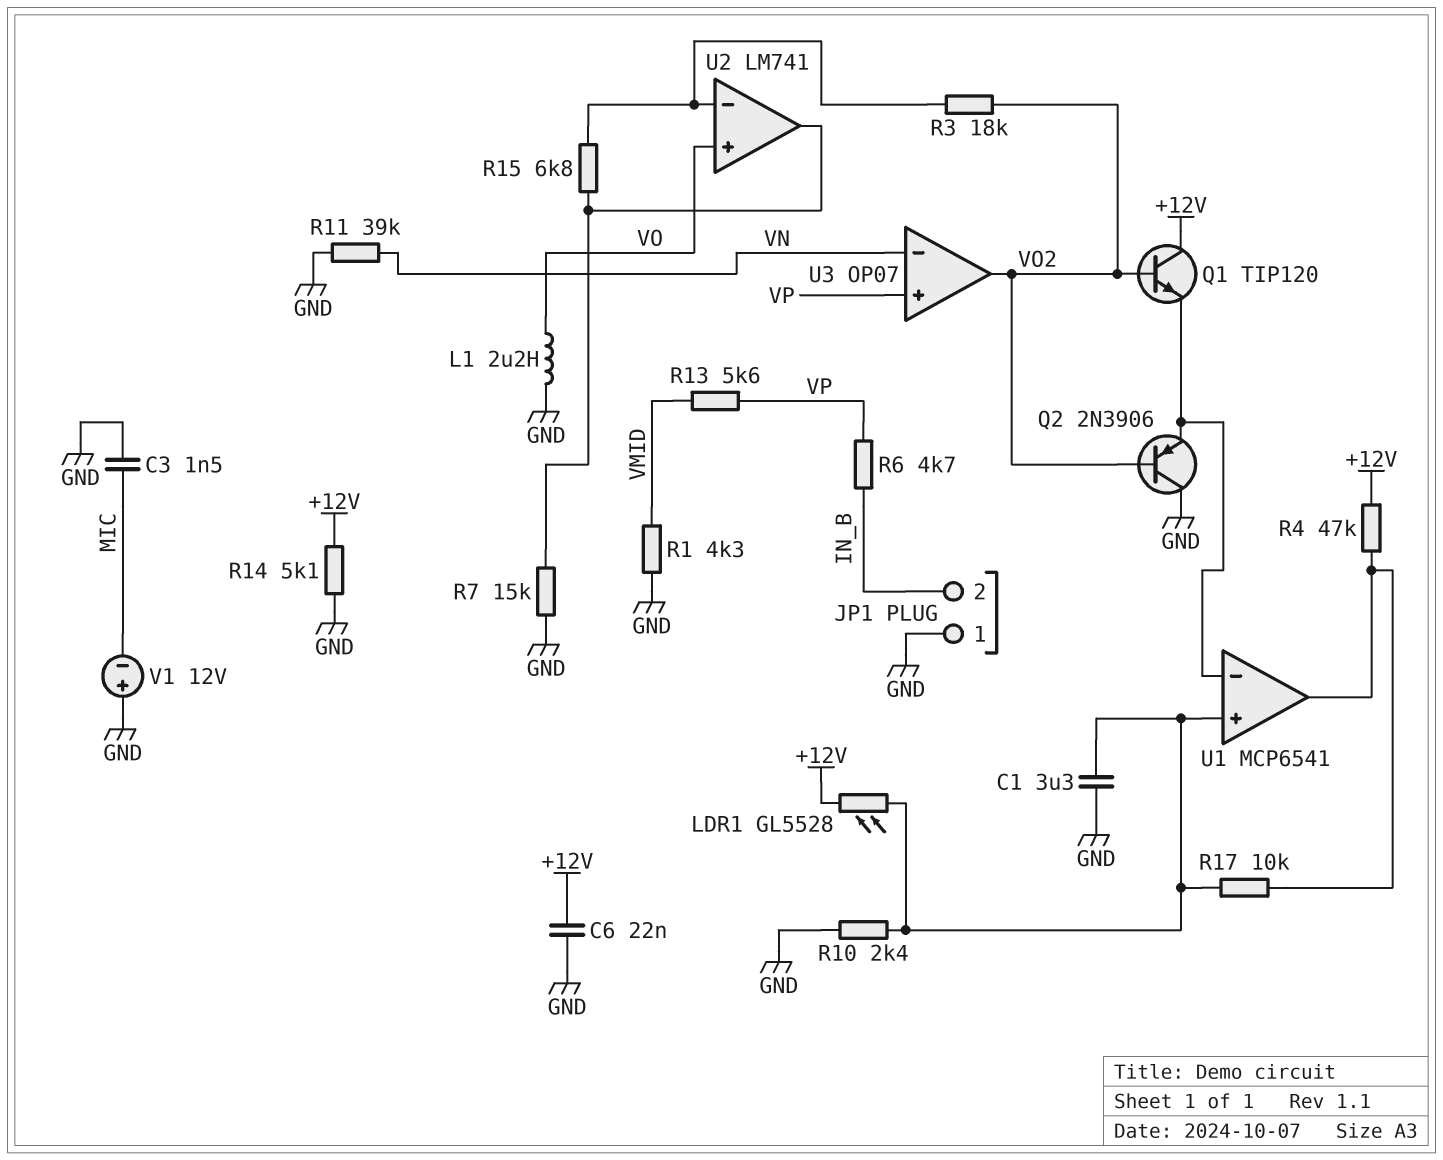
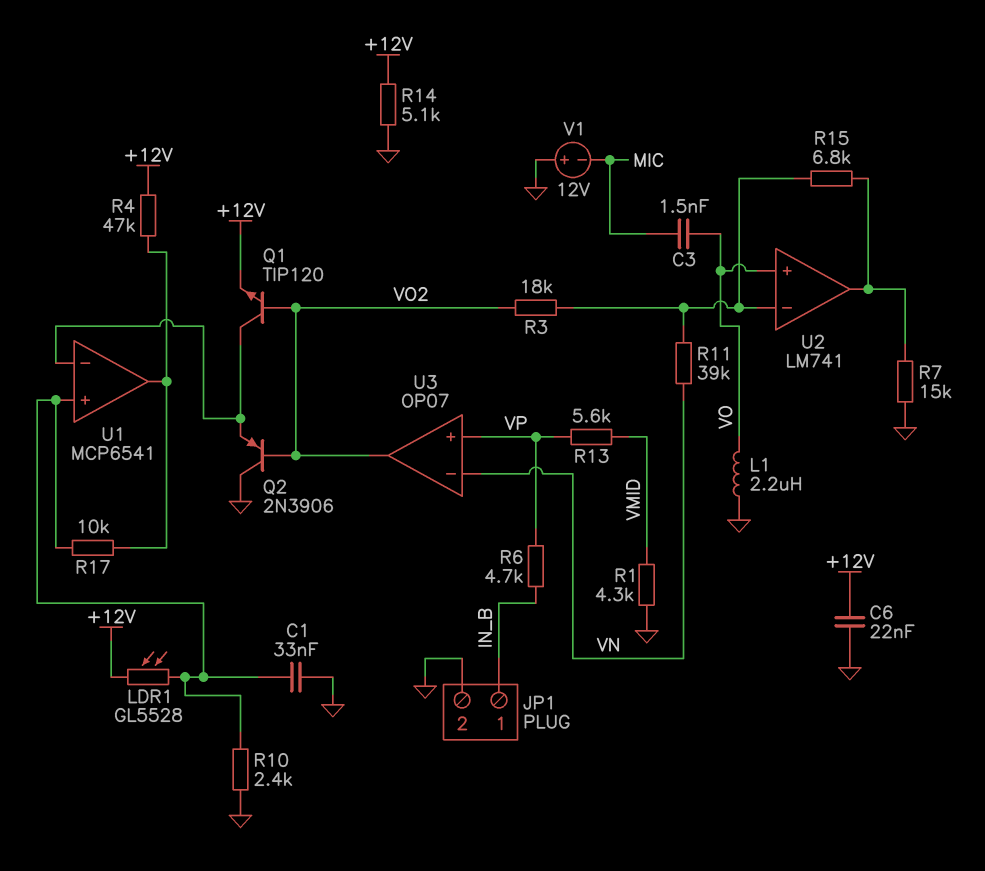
C1: 3.3uF (GND, U1/in+) -> 33nF (GND, U1/in+)
C3: 1.5nF (GND, MIC) -> 1.5nF (MIC, VO)
JP1 pin 1: GND -> IN_B
JP1 pin 2: IN_B -> GND
Q1: NPN TIP120 (B VO2, C +12V, E U1/in-) -> NPN TIP120 (B VO2, C U1/in-, E +12V)
R11: 39k (GND, VN) -> 39k (U2/in-, VN)

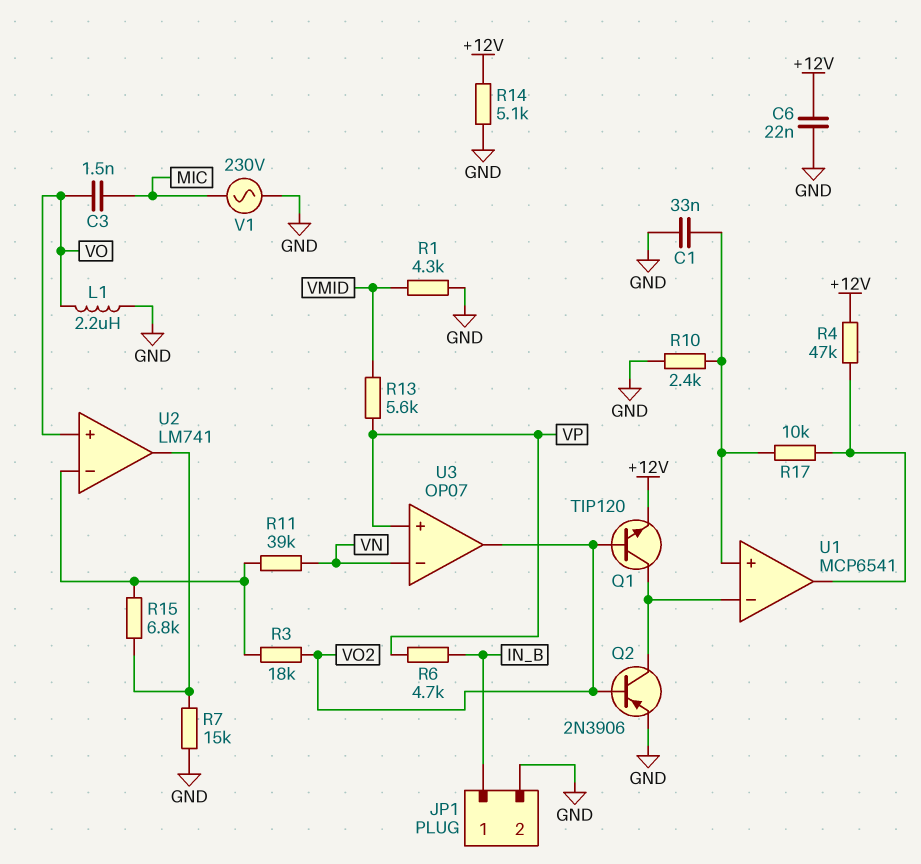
LDR1: GL5528 (+12V, U1/in+) -> none
Q2: PNP 2N3906 (B VO2, C GND, E U1/in-) -> PNP 2N3906 (B VO2, C U1/in-, E GND)
V1: 12V (plus GND, minus MIC) -> AC 230V (GND, MIC)

